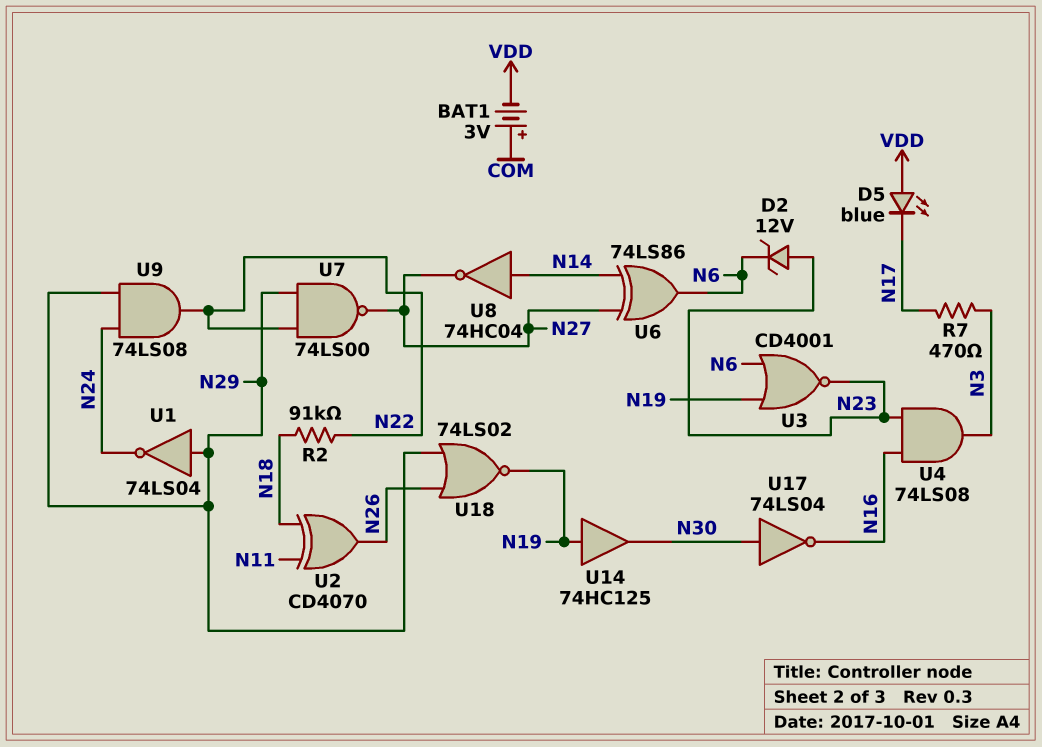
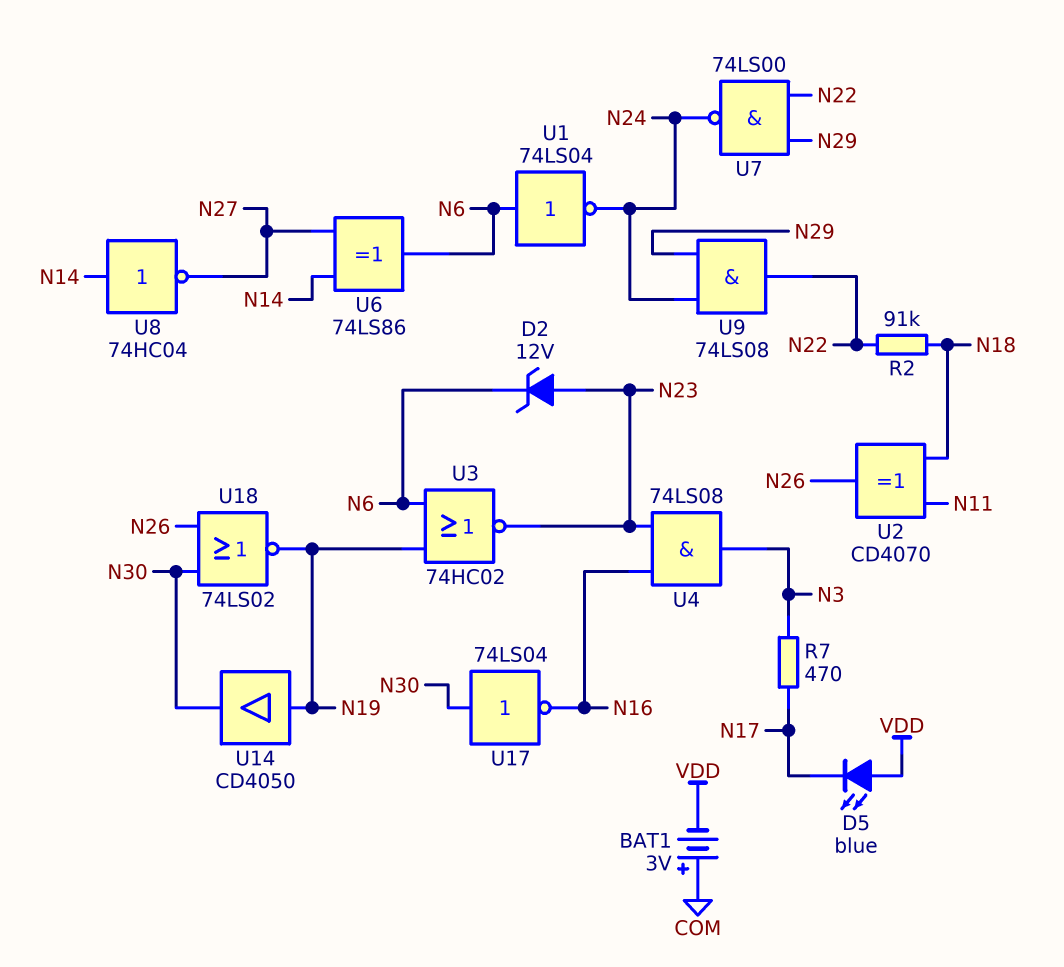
U1: NOT 74LS04 (in N29, out N24) -> NOT 74LS04 (in N6, out N24)
U3: NOR CD4001 (in N6, in N19, out N23) -> NOR 74HC02 (in N6, in N19, out N23)
U7: NAND 74LS00 (in N22, in N29, out N27) -> NAND 74LS00 (in N22, in N29, out N24)
U14: buffer 74HC125 (in N19, out N30) -> buffer CD4050 (in N19, out N30)
U18: NOR 74LS02 (in N26, in N29, out N19) -> NOR 74LS02 (in N26, in N30, out N19)

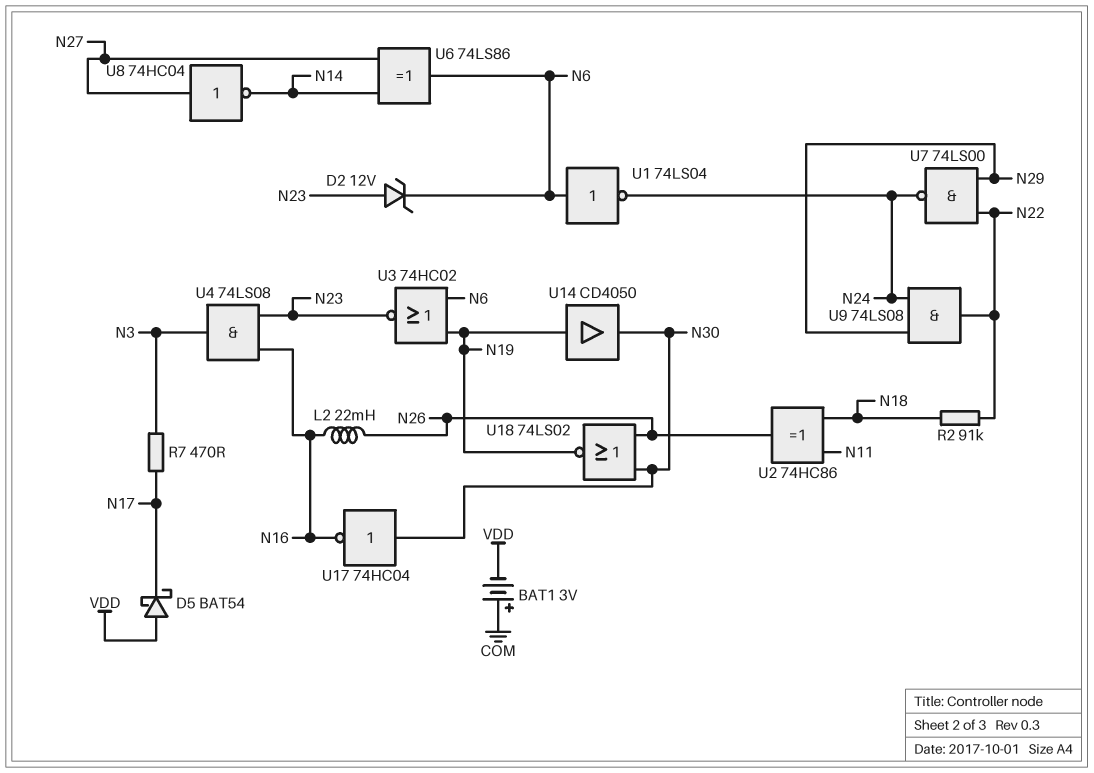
D5: LED blue (A VDD, K N17) -> schottky BAT54 (A VDD, K N17)
L2: none -> 22mH (N16, N26)
U2: XOR CD4070 (in N11, in N18, out N26) -> XOR 74HC86 (in N11, in N18, out N26)
U8: NOT 74HC04 (in N14, out N27) -> NOT 74HC04 (in N27, out N14)
U17: NOT 74LS04 (in N30, out N16) -> NOT 74HC04 (in N30, out N16)

